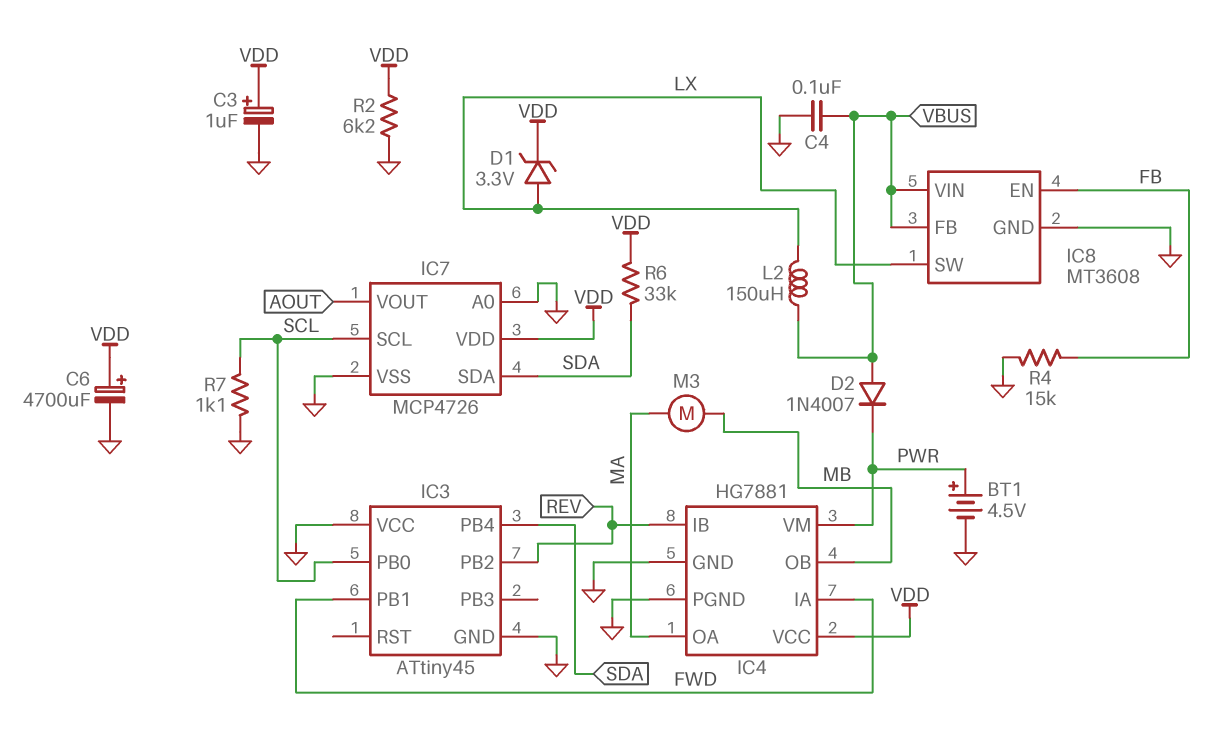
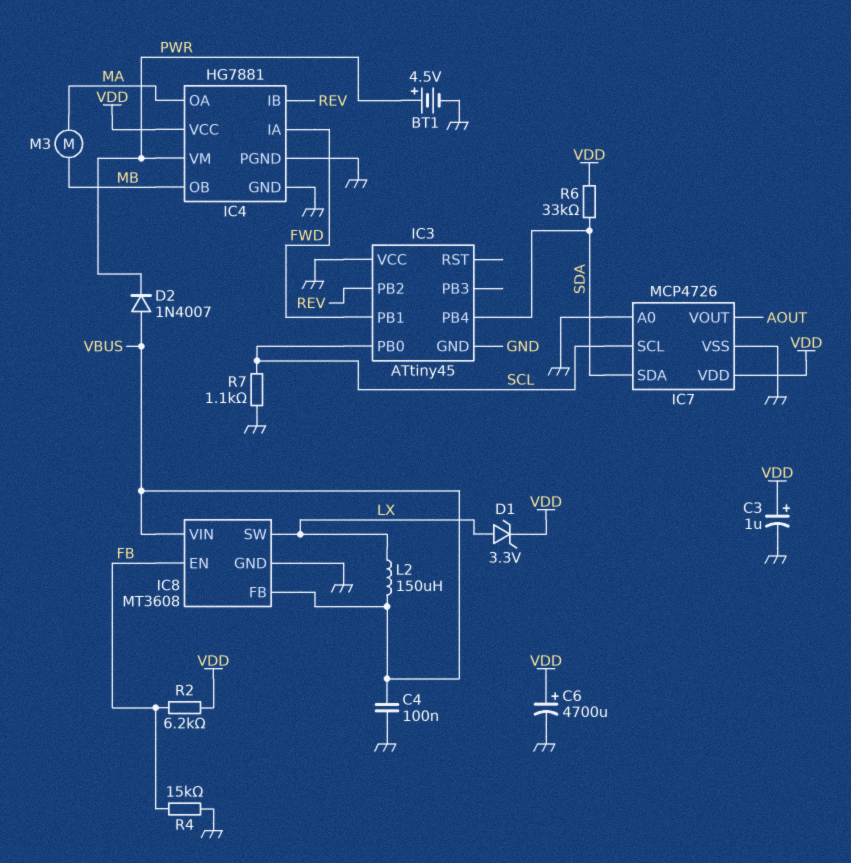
R2: 6.2k (GND, VDD) -> 6.2k (FB, VDD)

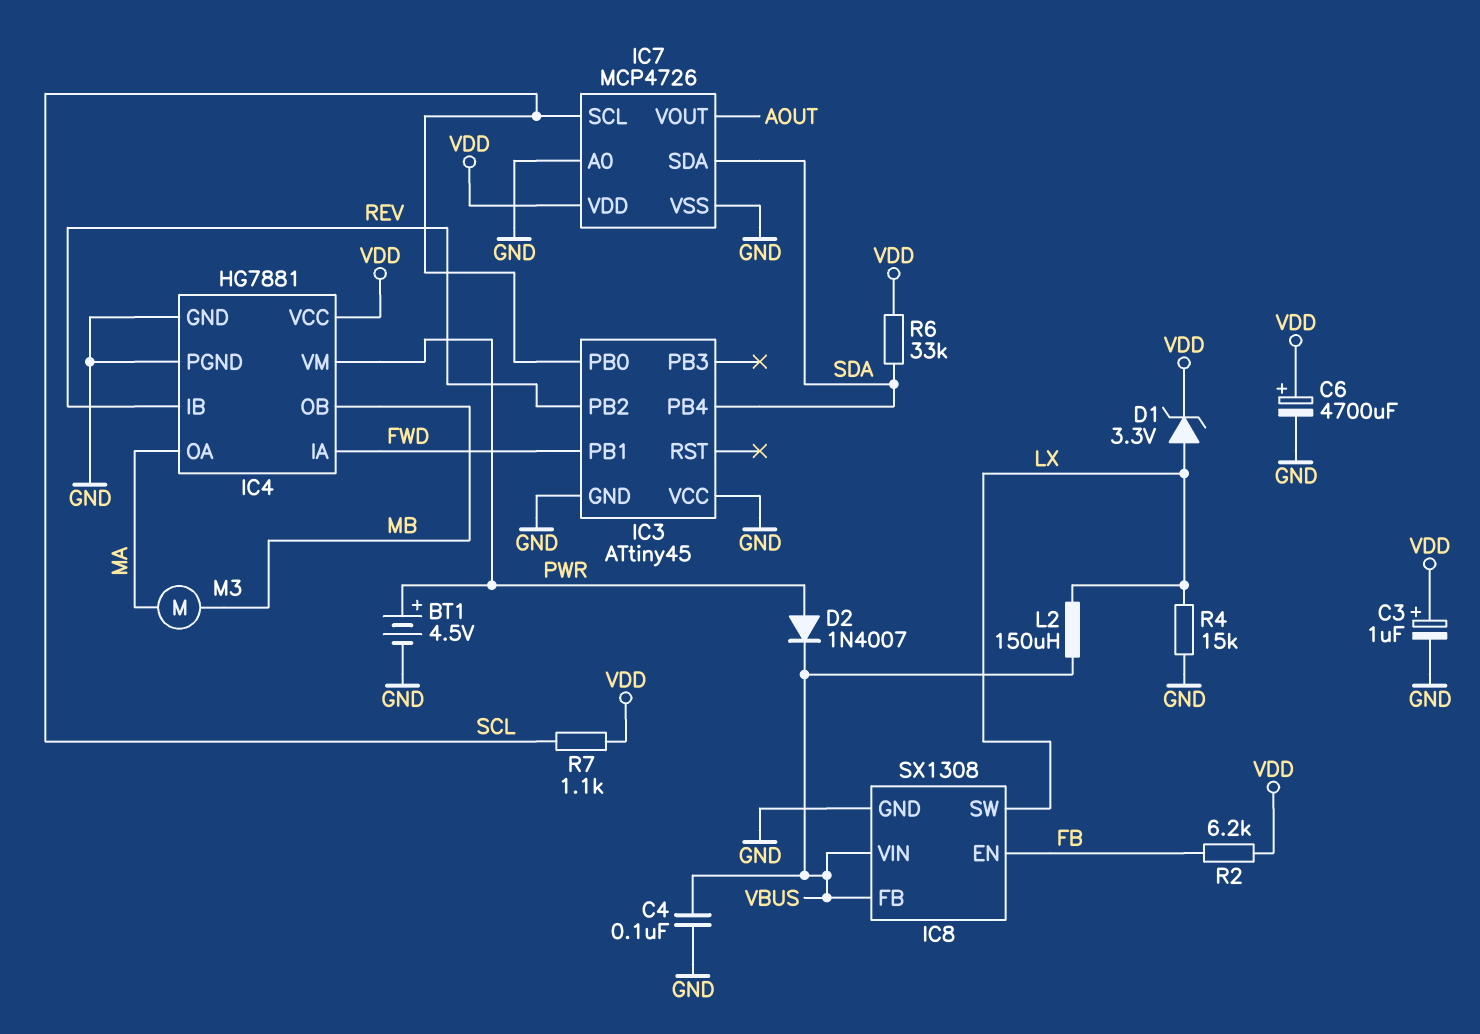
D2: diode 1N4007 (A VBUS, K PWR) -> diode 1N4007 (A PWR, K VBUS)
IC8: MT3608 -> SX1308
R4: 15k (FB, GND) -> 15k (GND, LX)
R7: 1.1k (GND, SCL) -> 1.1k (SCL, VDD)

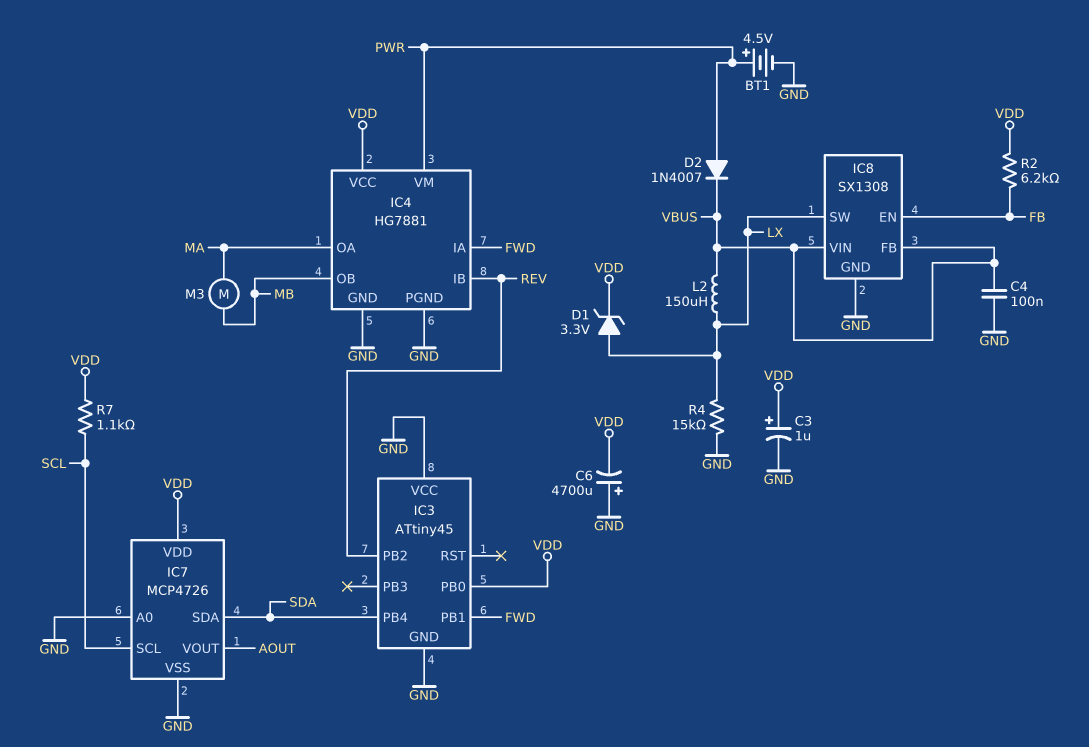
C6: 4700uF (plus VDD, minus GND) -> 4700uF (plus GND, minus VDD)
IC3 pin PB0: SCL -> VDD
R6: 33k (SDA, VDD) -> none

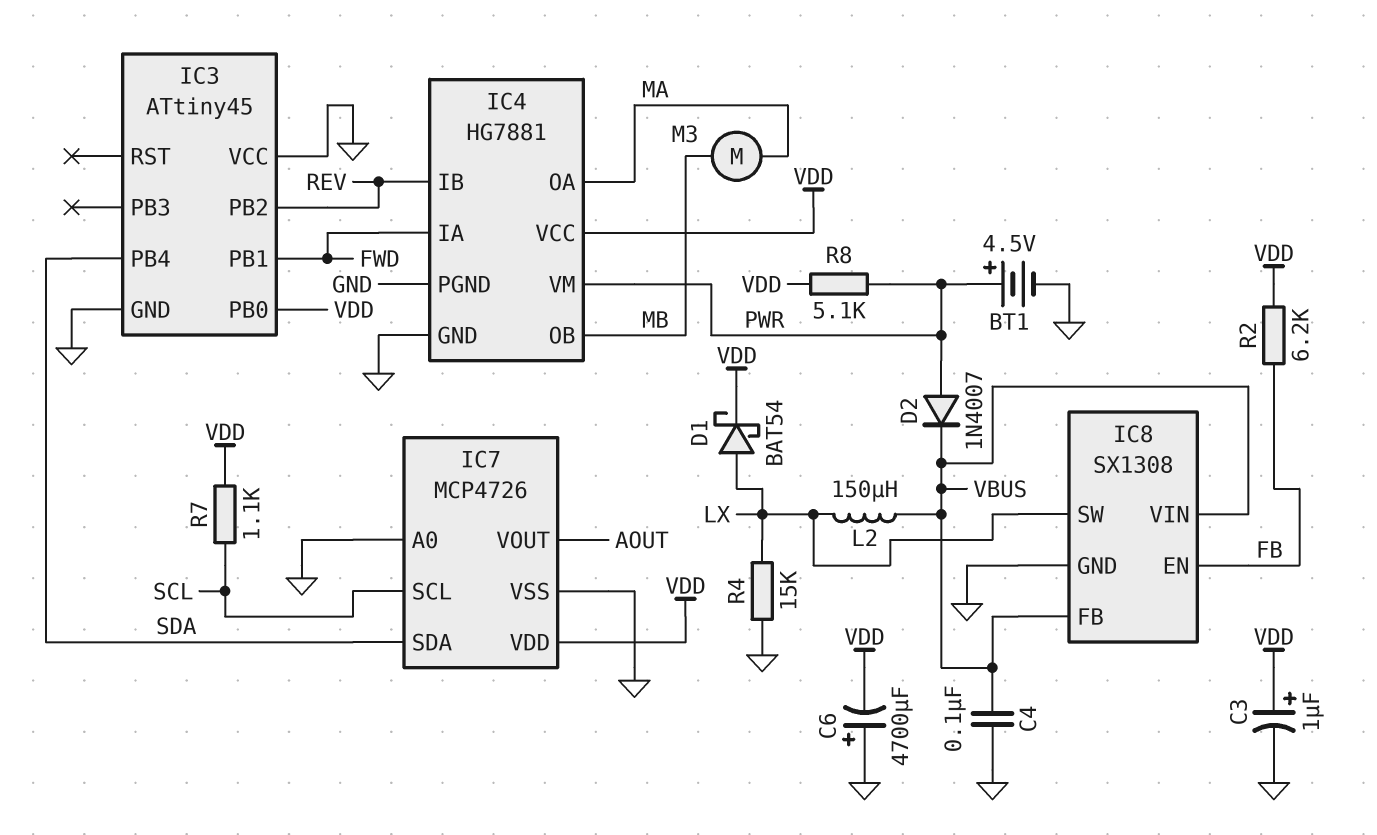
D1: zener 3.3V (A LX, K VDD) -> schottky BAT54 (A LX, K VDD)
R8: none -> 5.1k (PWR, VDD)

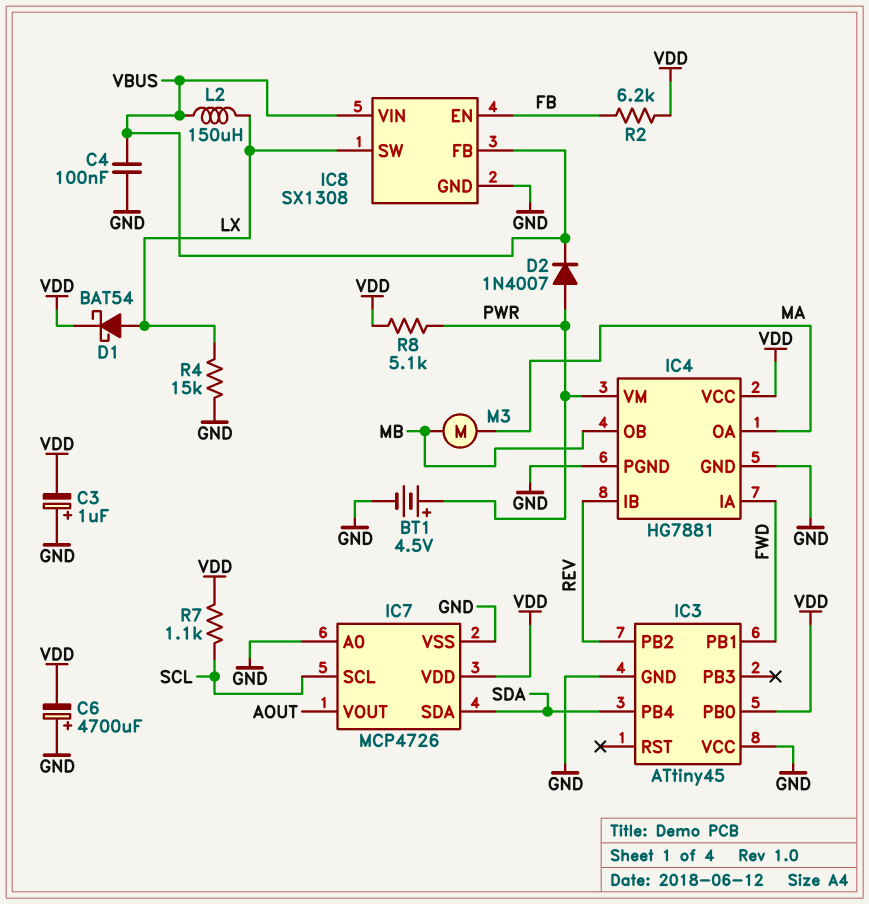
C3: 1uF (plus VDD, minus GND) -> 1uF (plus GND, minus VDD)

